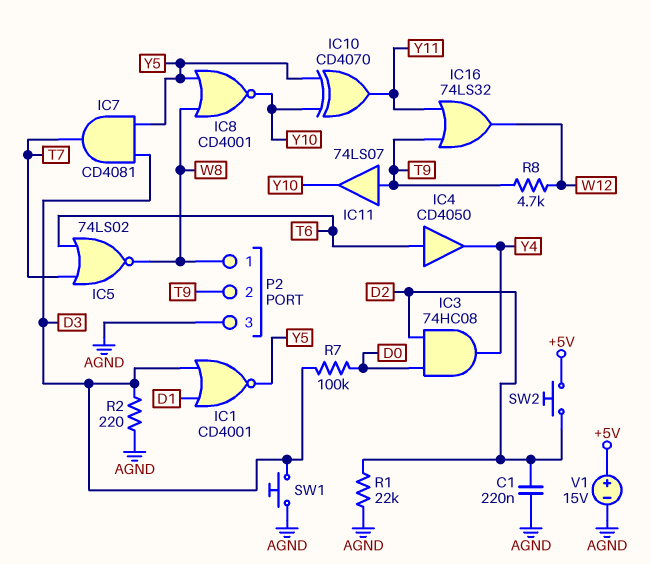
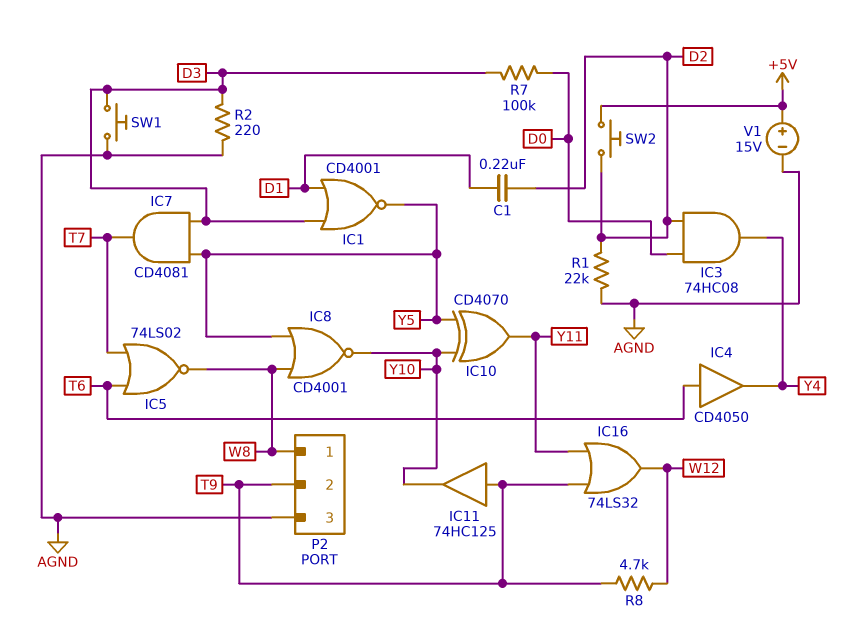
C1: 220nF (AGND, D2) -> 220nF (D1, D2)
IC11: buffer 74LS07 (in T9, out Y10) -> buffer 74HC125 (in T9, out Y10)

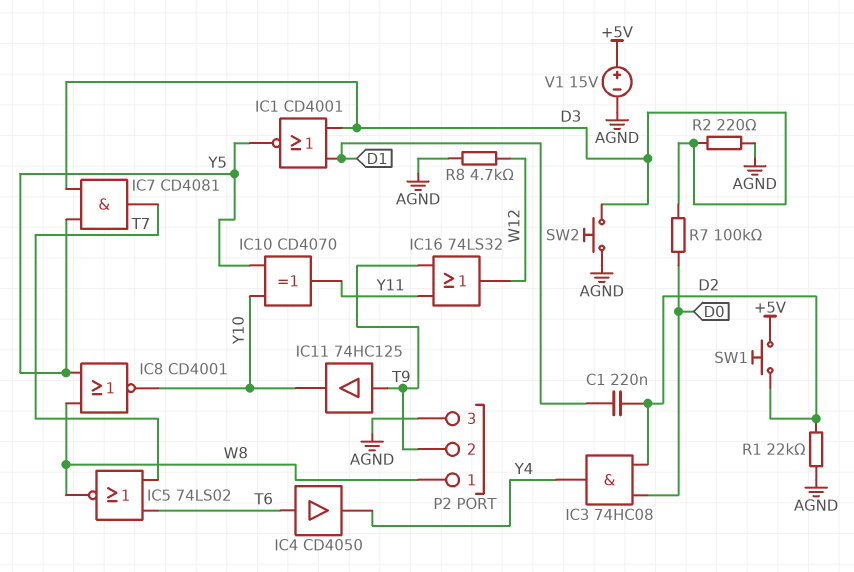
R8: 4.7k (T9, W12) -> 4.7k (AGND, W12)
SW1: button (AGND, D3) -> button (+5V, D2)
SW2: button (+5V, D2) -> button (AGND, D3)

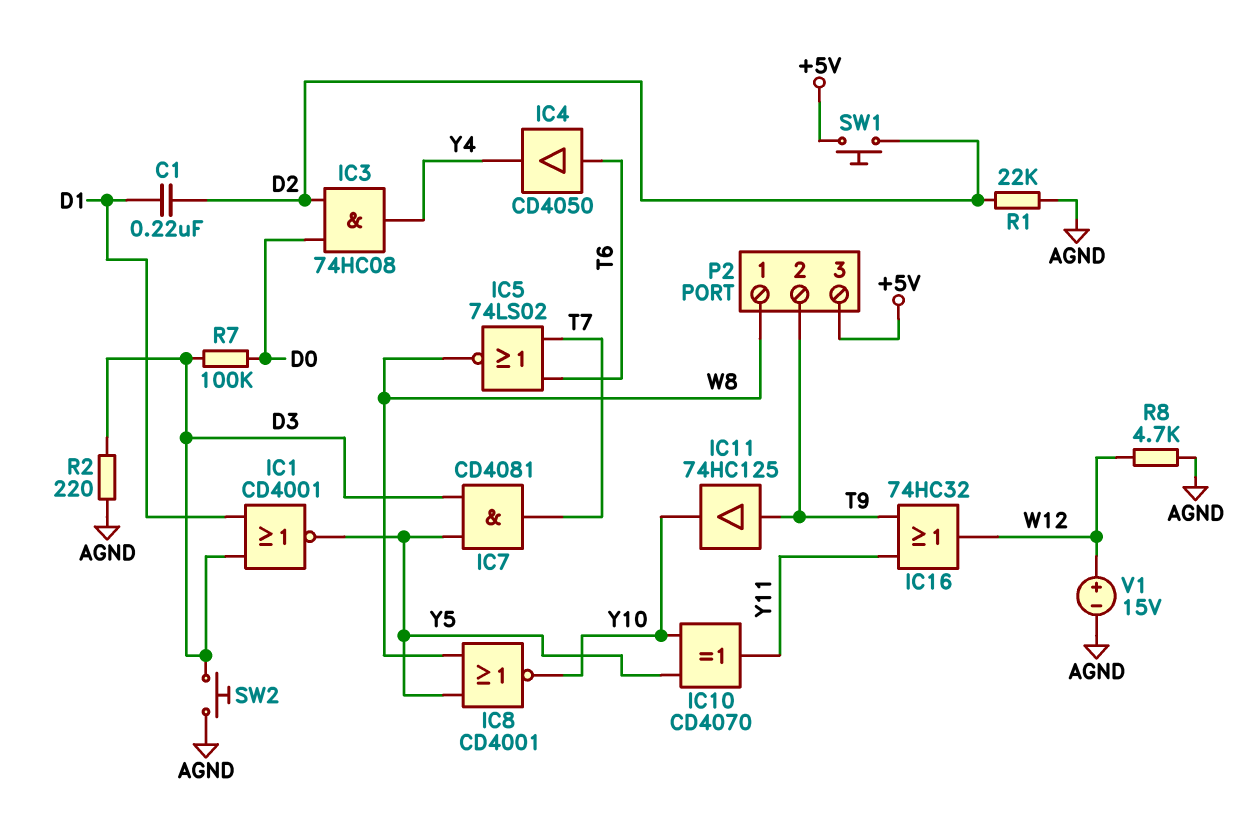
IC16: OR 74LS32 (in T9, in Y11, out W12) -> OR 74HC32 (in T9, in Y11, out W12)
P2 pin 3: AGND -> +5V
V1: 15V (plus +5V, minus AGND) -> 15V (plus W12, minus AGND)

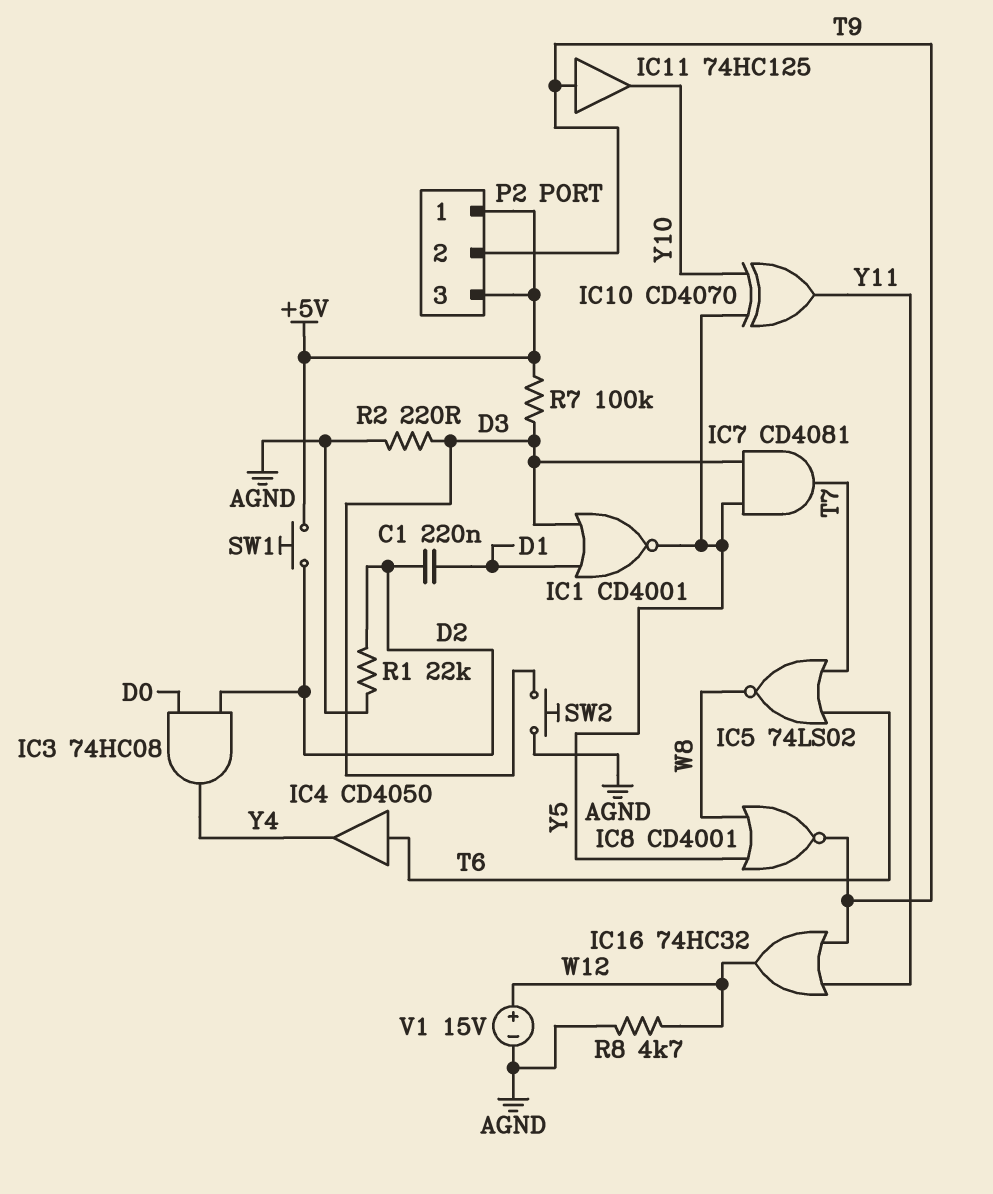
IC8: NOR CD4001 (in W8, in Y5, out Y10) -> NOR CD4001 (in W8, in Y5, out T9)
P2 pin 1: W8 -> +5V
R7: 100k (D0, D3) -> 100k (+5V, D3)

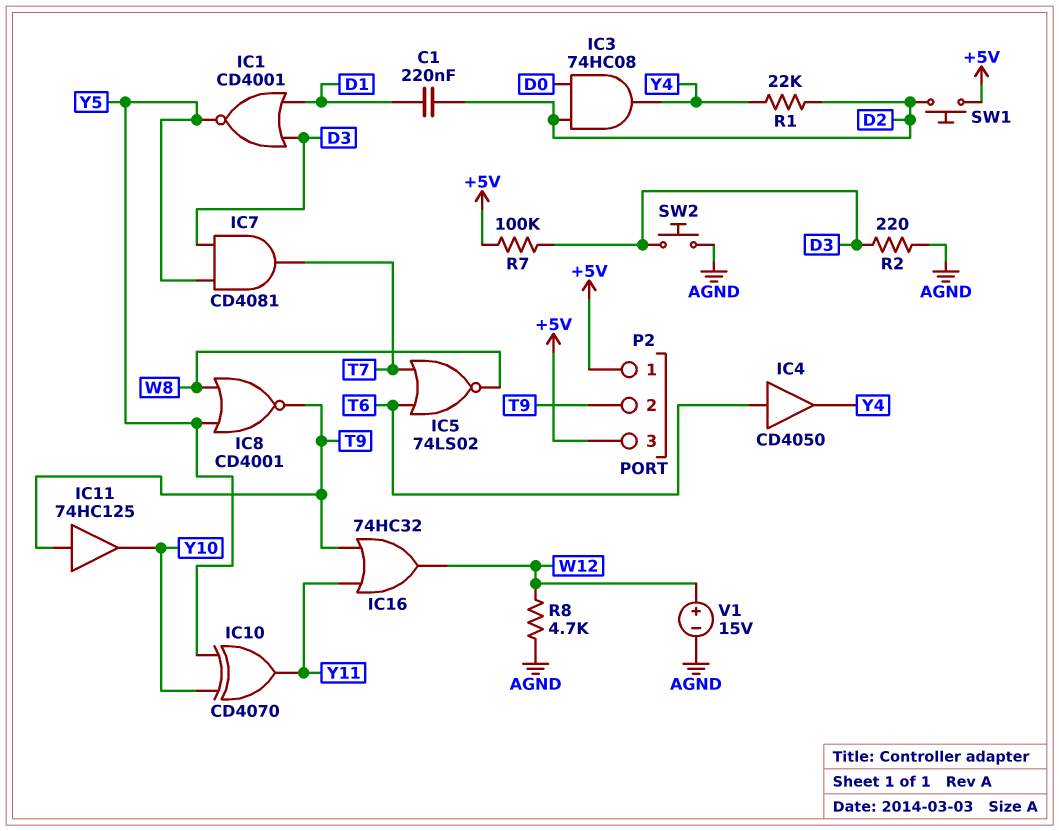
R1: 22k (AGND, D2) -> 22k (D2, Y4)

